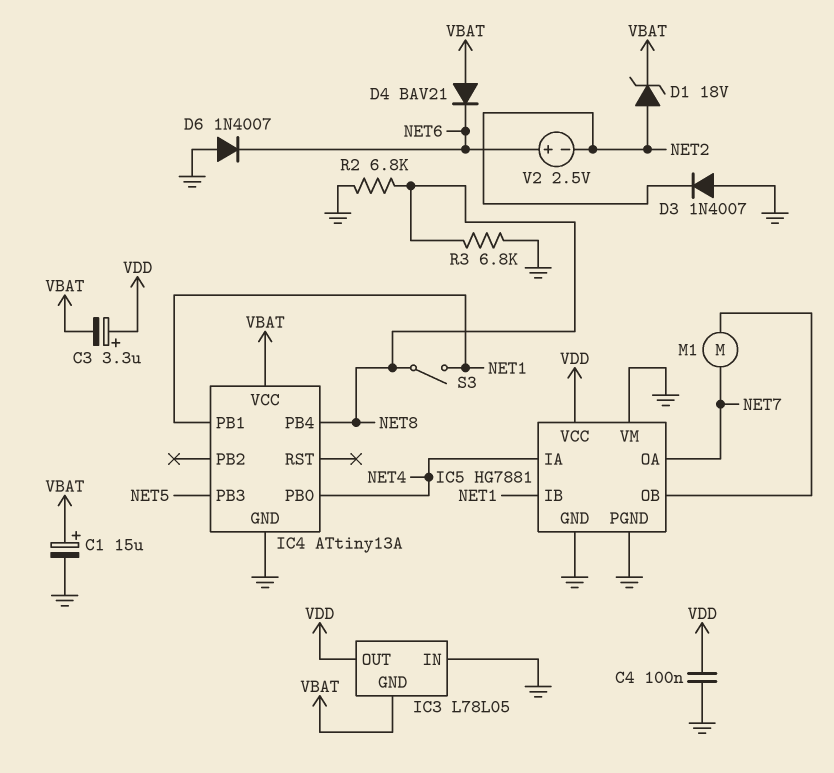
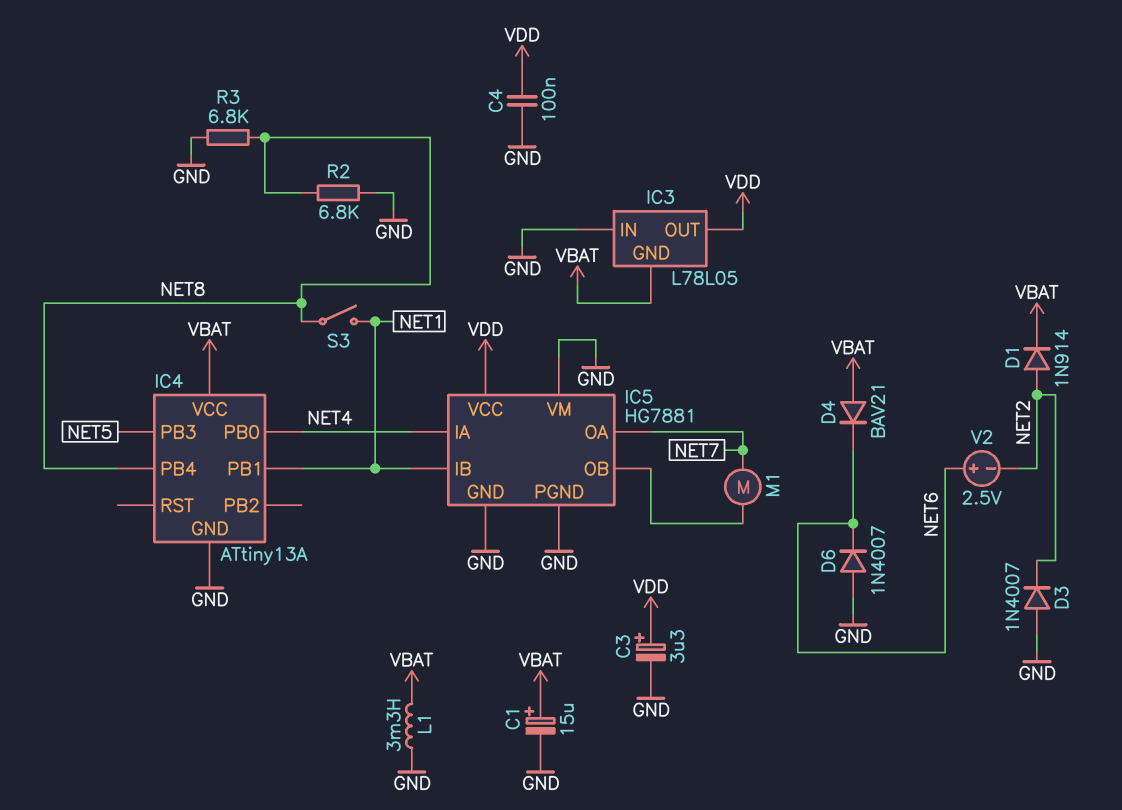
C3: 3.3uF (plus VDD, minus VBAT) -> 3.3uF (plus VDD, minus GND)
D1: zener 18V (A NET2, K VBAT) -> diode 1N914 (A NET2, K VBAT)
L1: none -> 3.3mH (GND, VBAT)

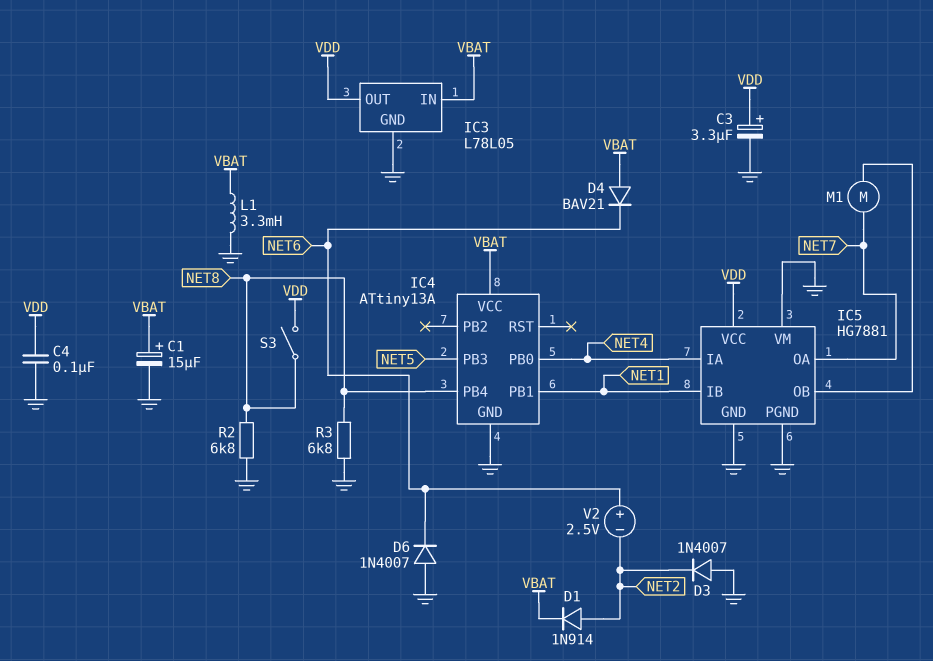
IC3 pin GND: VBAT -> GND
IC3 pin IN: GND -> VBAT
S3: switch (NET1, NET8) -> switch (NET8, VDD)

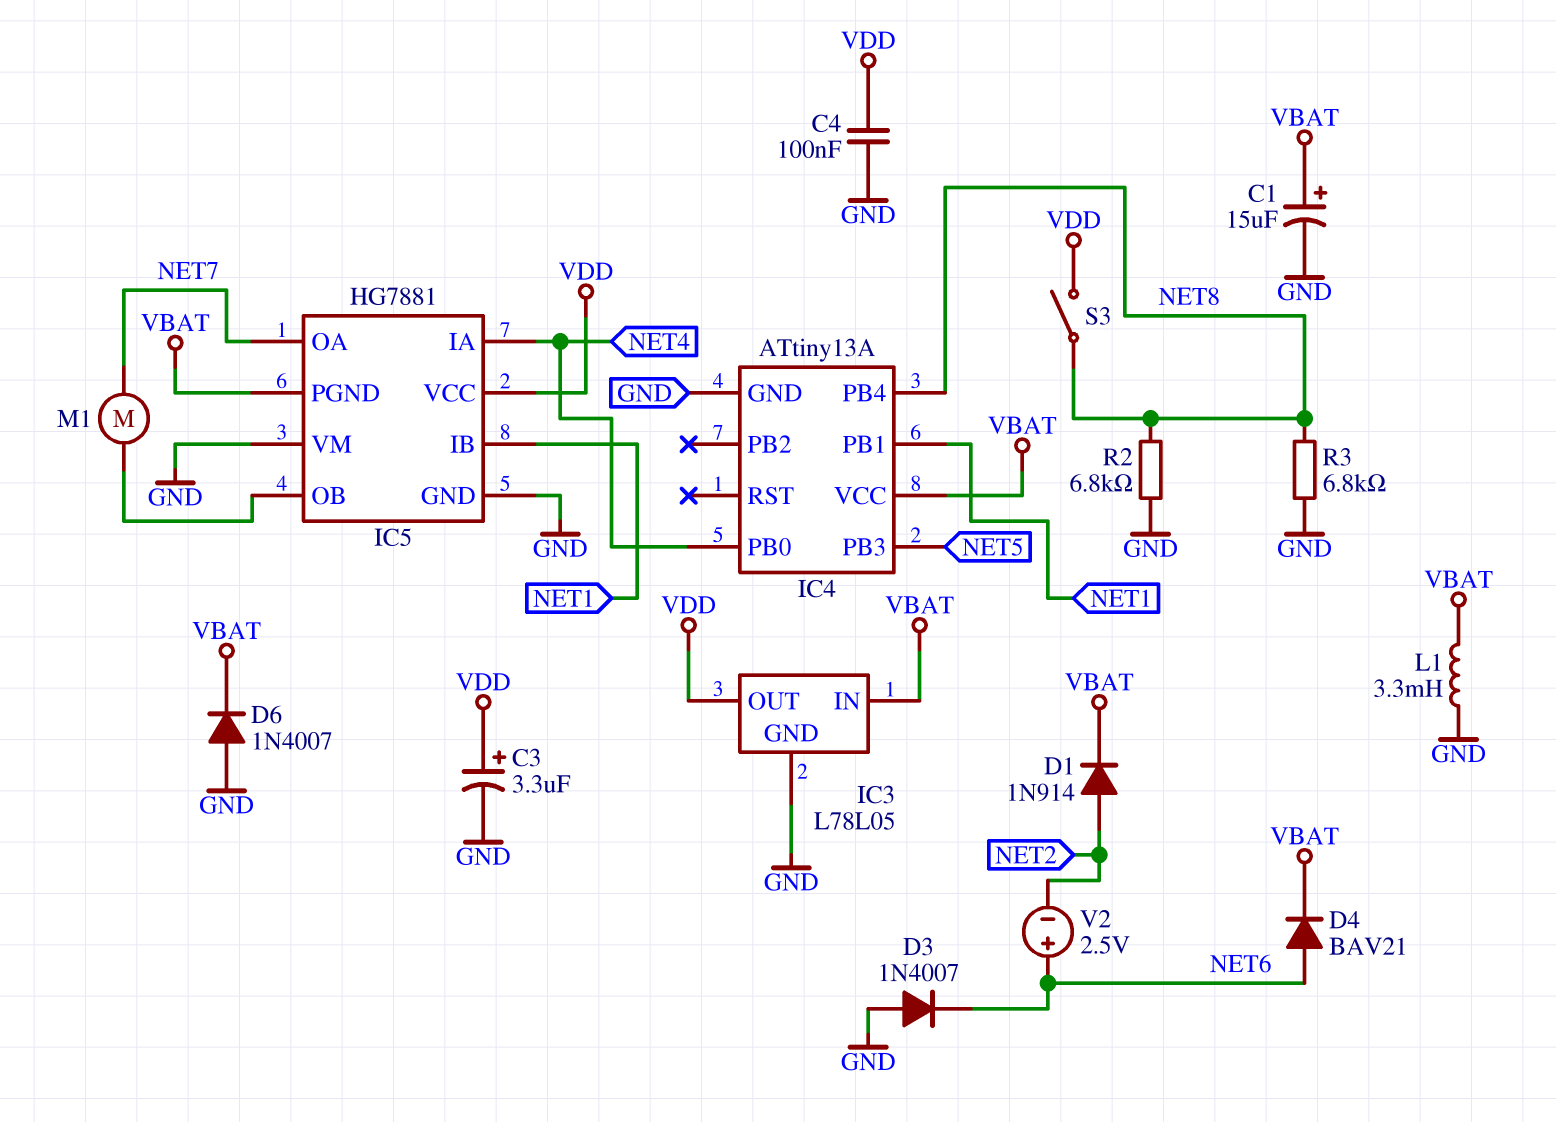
D3: diode 1N4007 (A GND, K NET2) -> diode 1N4007 (A GND, K NET6)
D4: diode BAV21 (A VBAT, K NET6) -> diode BAV21 (A NET6, K VBAT)
D6: diode 1N4007 (A GND, K NET6) -> diode 1N4007 (A GND, K VBAT)
IC5 pin PGND: GND -> VBAT

